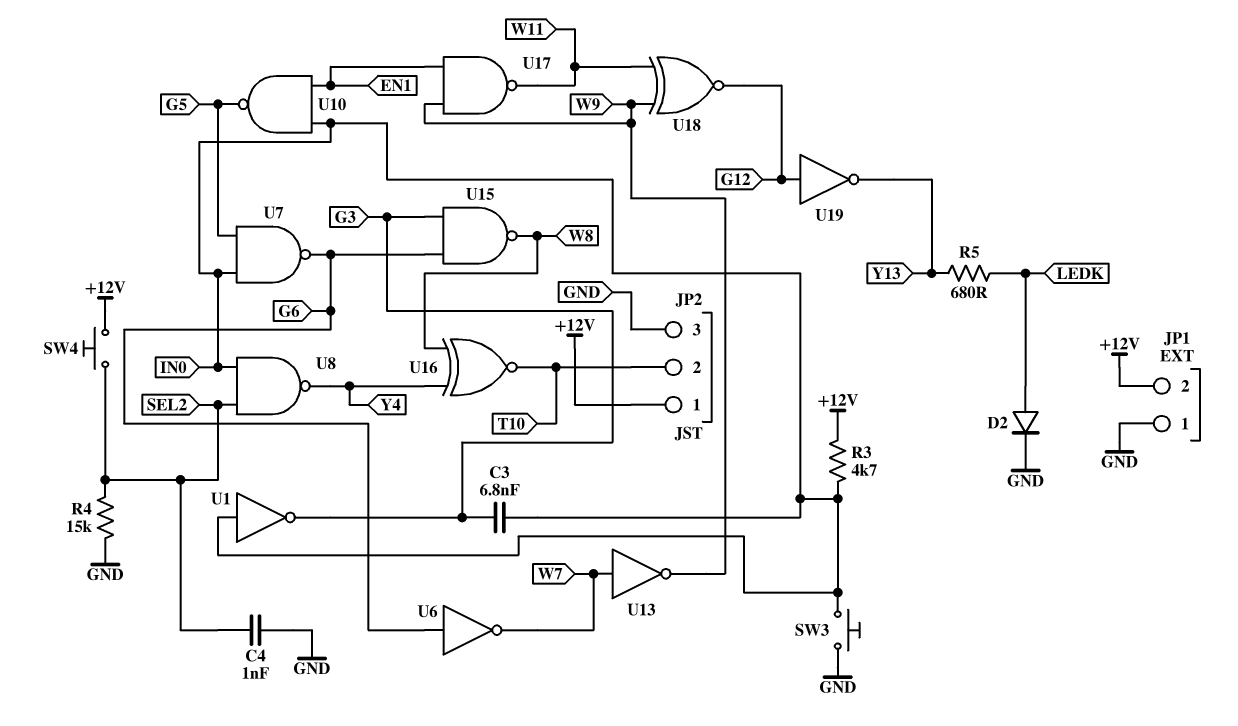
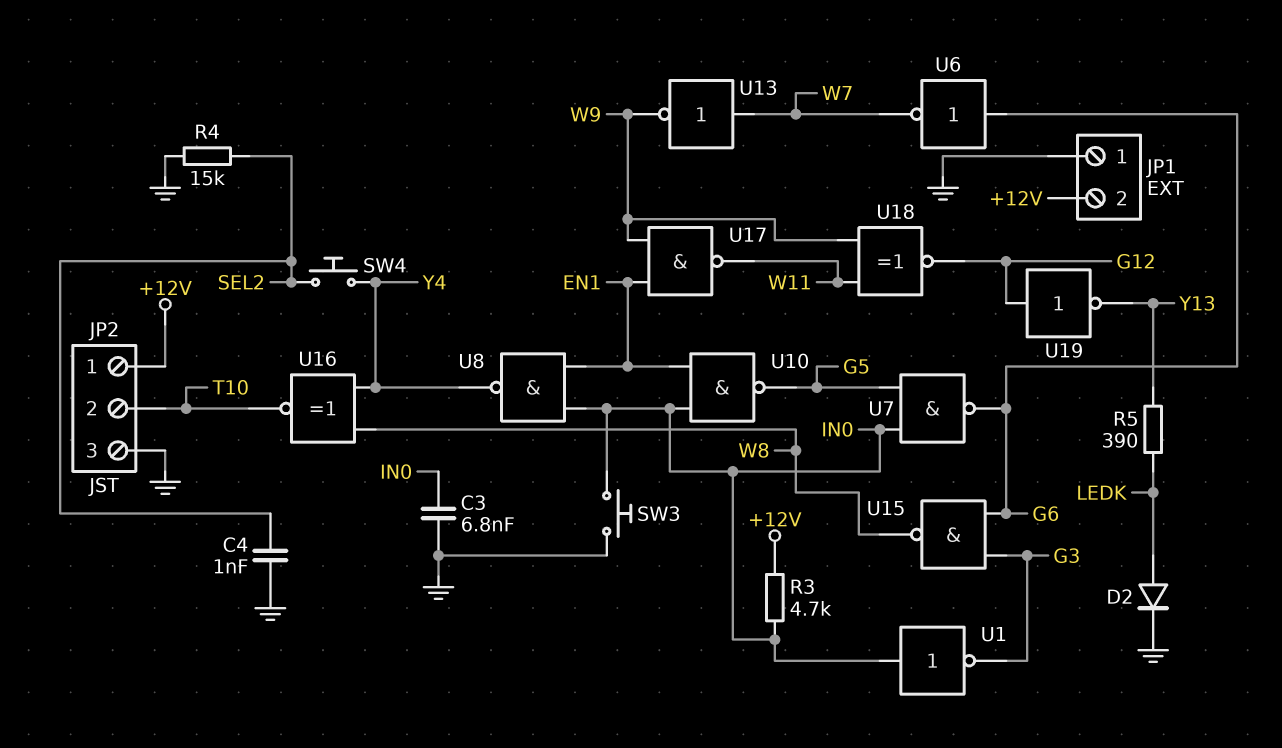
C3: 6.8nF (G3, IN0) -> 6.8nF (GND, IN0)
R5: 680 (LEDK, Y13) -> 390 (LEDK, Y13)
SW4: button (+12V, SEL2) -> button (SEL2, Y4)
U8: NAND (in IN0, in SEL2, out Y4) -> NAND (in EN1, in IN0, out Y4)

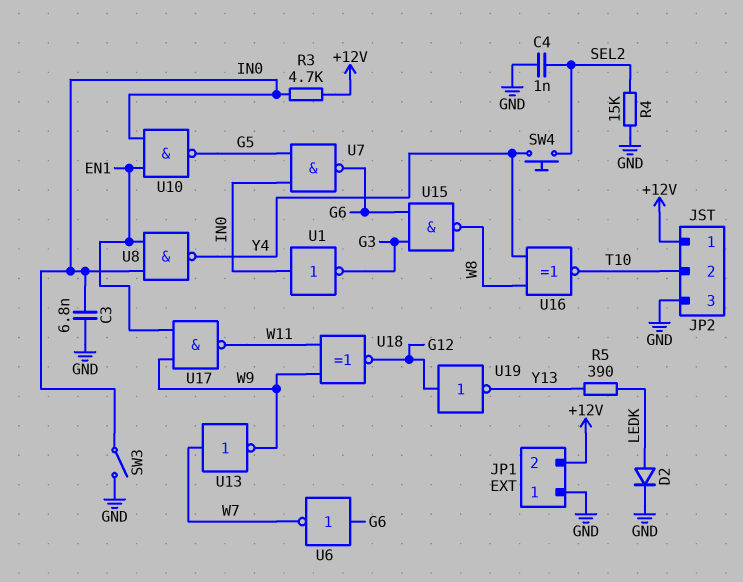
SW3: button (GND, IN0) -> switch (GND, IN0)

